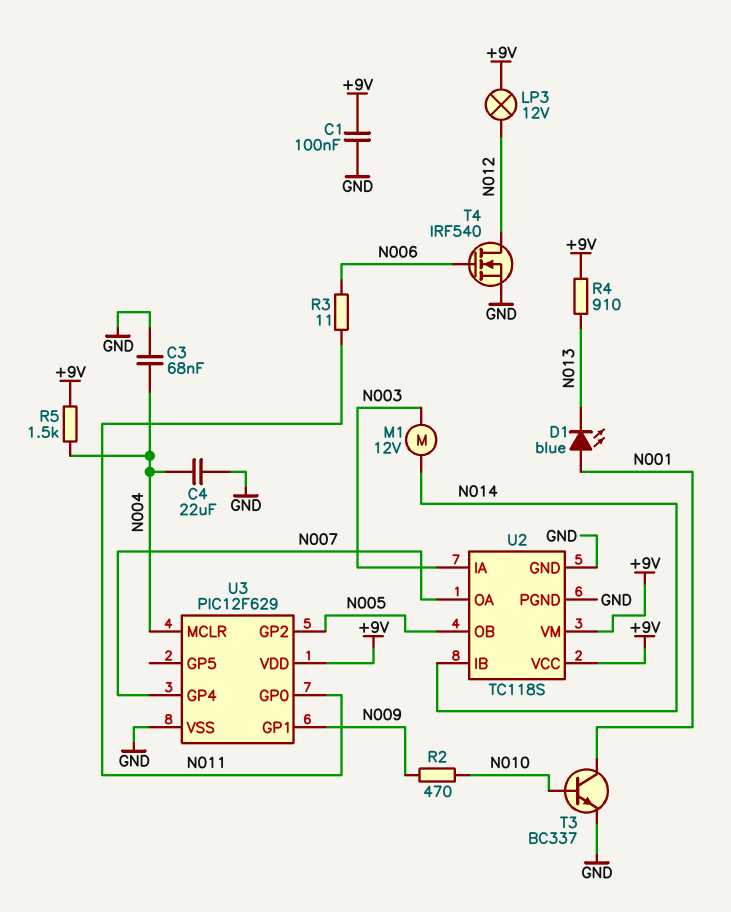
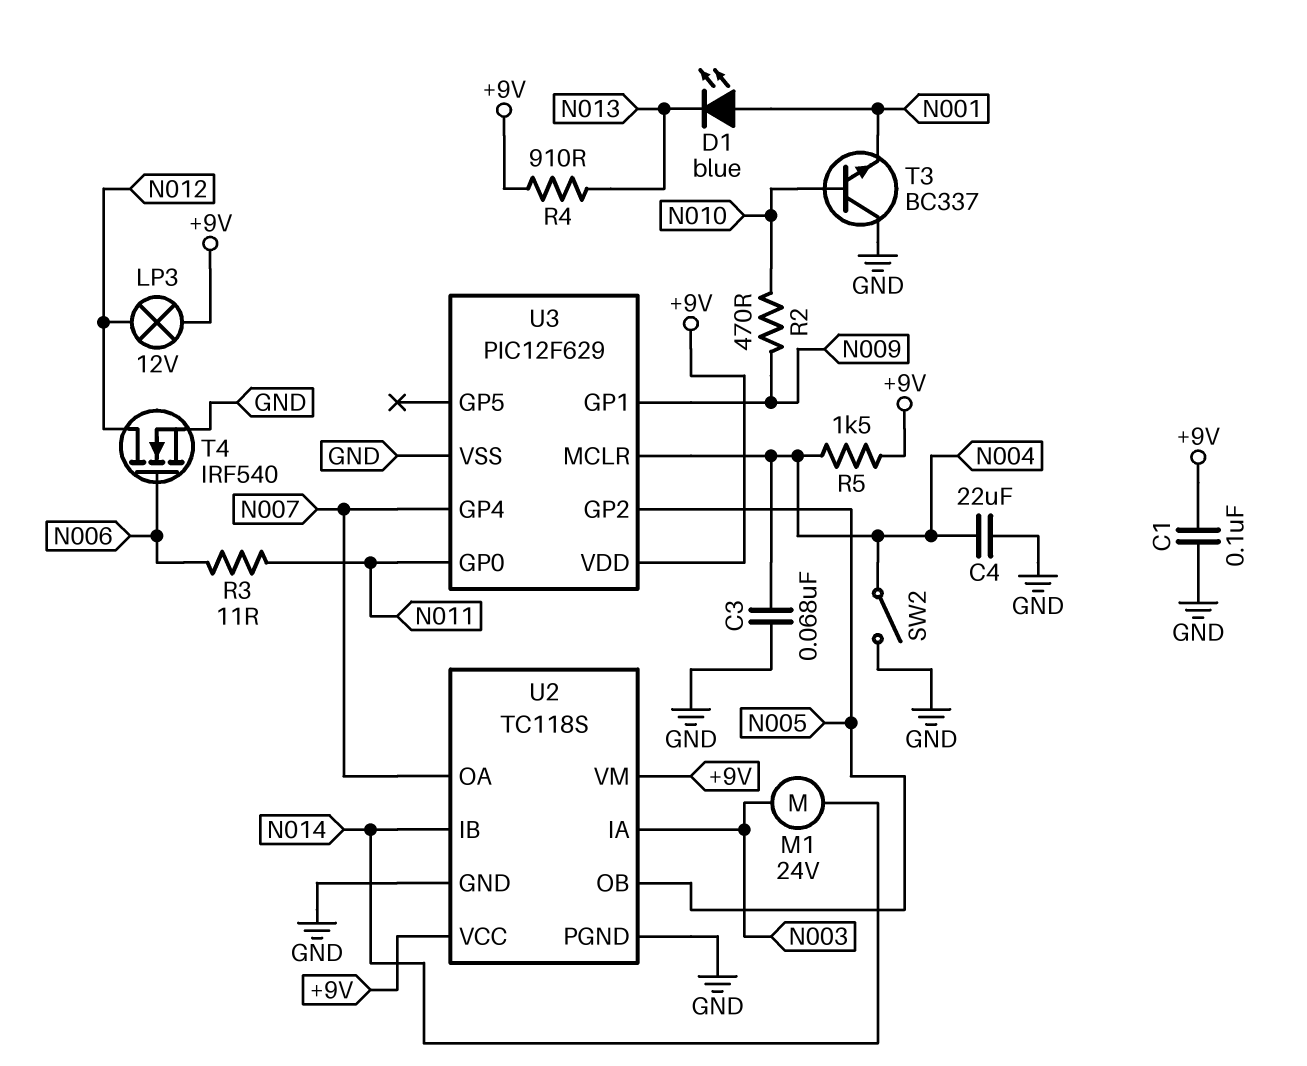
M1: motor 12V (N003, N014) -> motor 24V (N003, N014)
SW2: none -> switch (GND, N004)
T3: NPN BC337 (B N010, C N001, E GND) -> NPN BC337 (B N010, C GND, E N001)

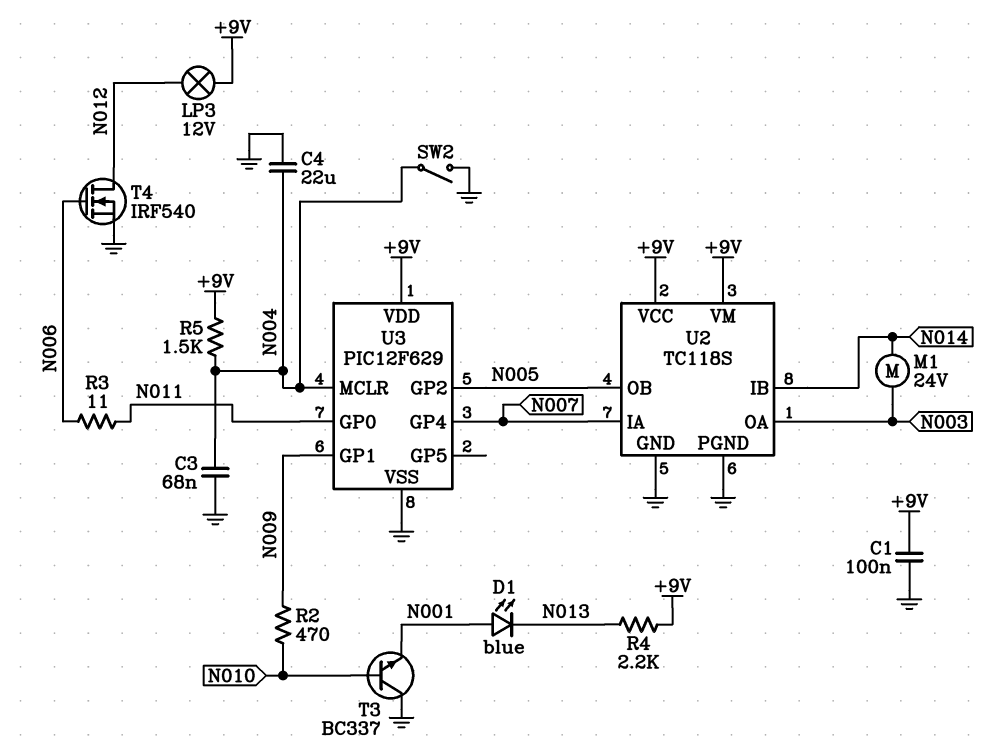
R4: 910 (+9V, N013) -> 2.2k (+9V, N013)
U2 pin IA: N003 -> N007
U2 pin OA: N007 -> N003

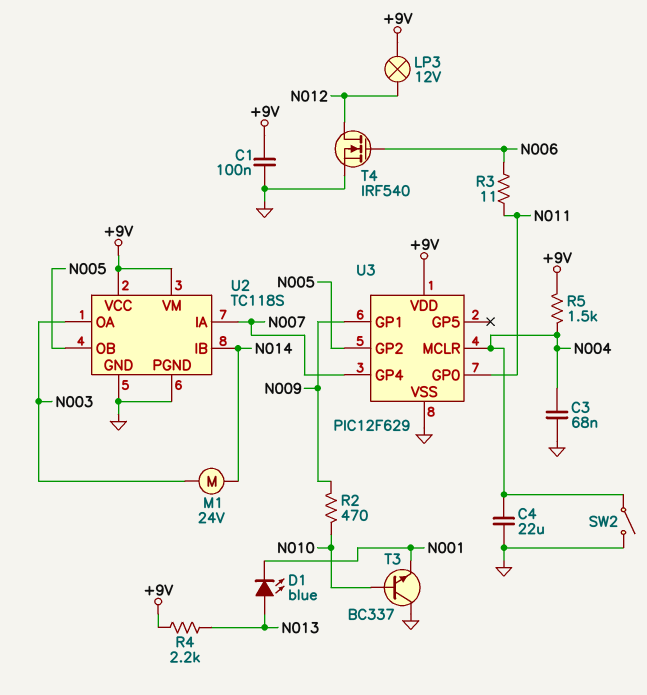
D1: LED blue (A N001, K N013) -> LED blue (A N013, K N001)

